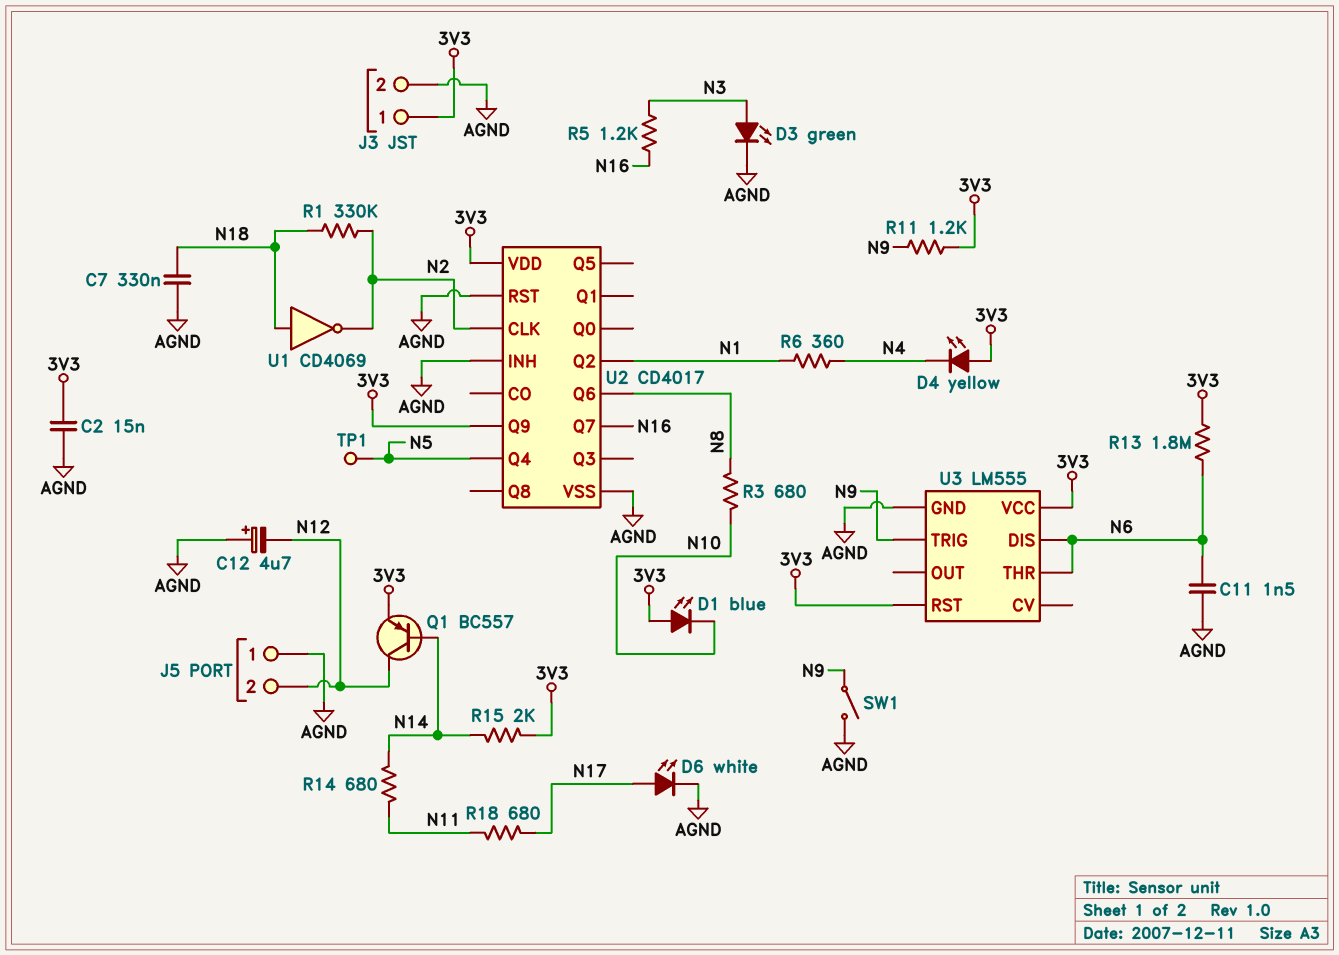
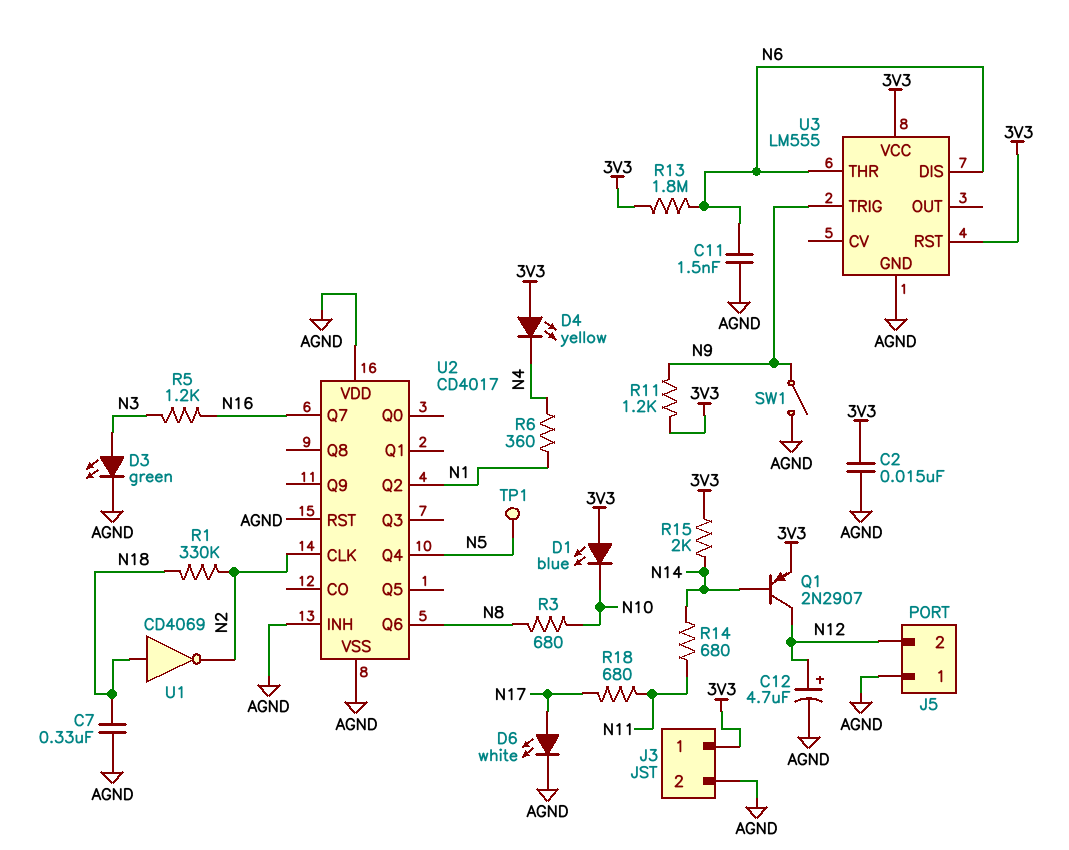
C12: 4.7uF (plus AGND, minus N12) -> 4.7uF (plus N12, minus AGND)
Q1: PNP BC557 (B N14, C N12, E 3V3) -> PNP 2N2907 (B N14, C N12, E 3V3)
U2 pin Q9: 3V3 -> none
U2 pin VDD: 3V3 -> AGND

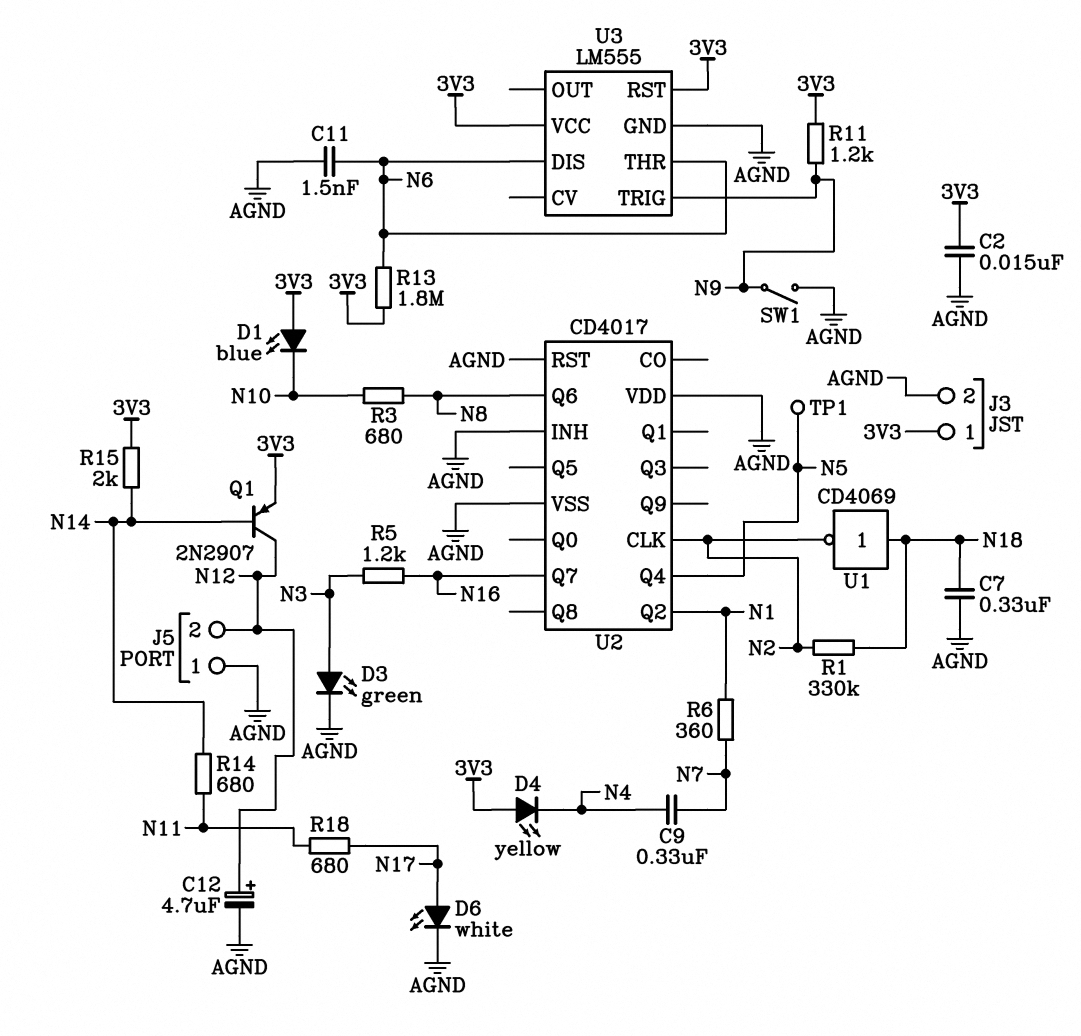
C9: none -> 330nF (N4, N7)
R6: 360 (N1, N4) -> 360 (N1, N7)

